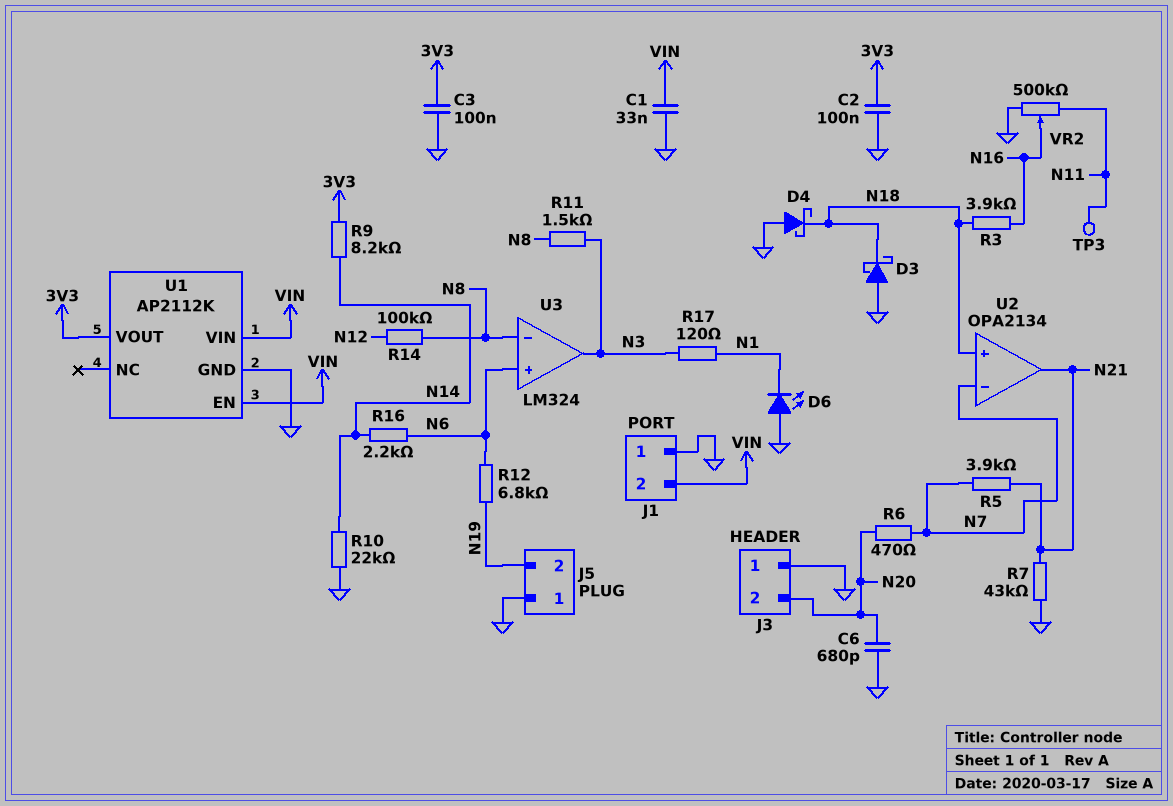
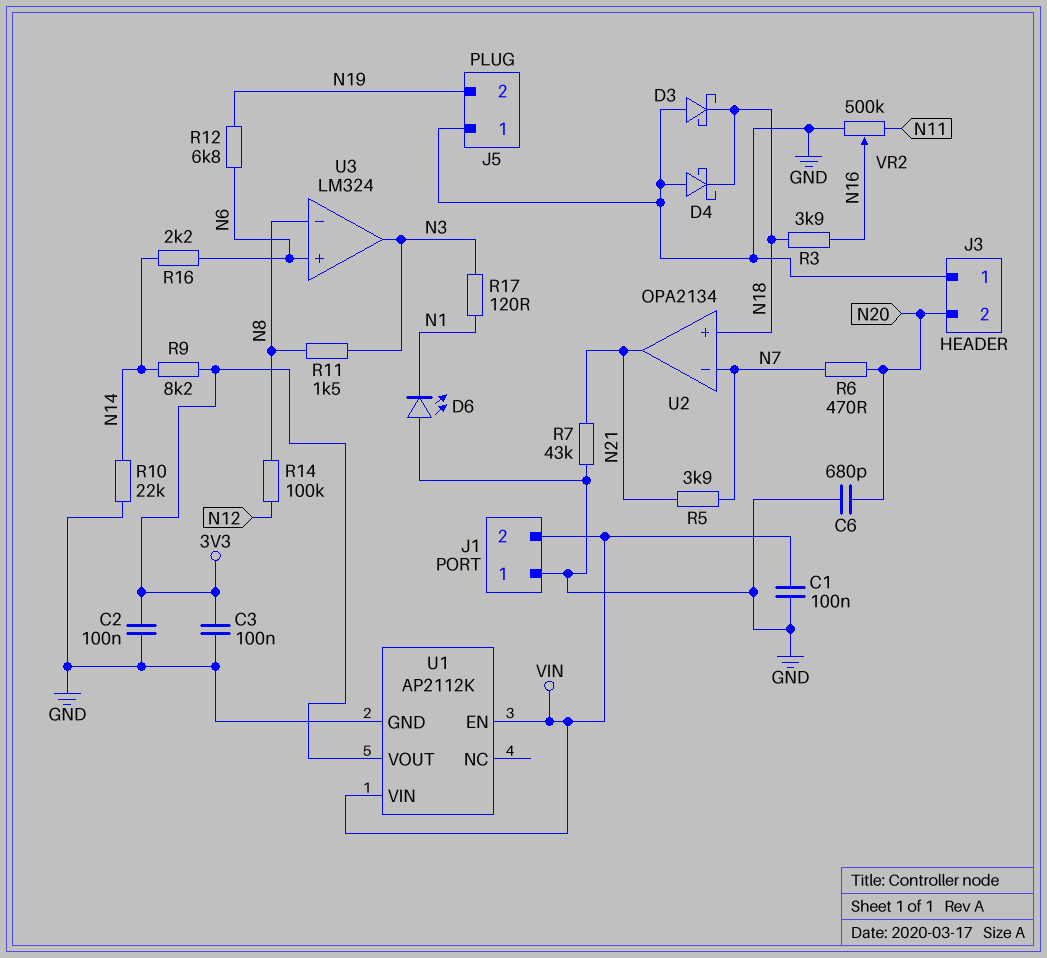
C1: 33nF (GND, VIN) -> 100nF (GND, VIN)
TP3: test point (N11) -> none

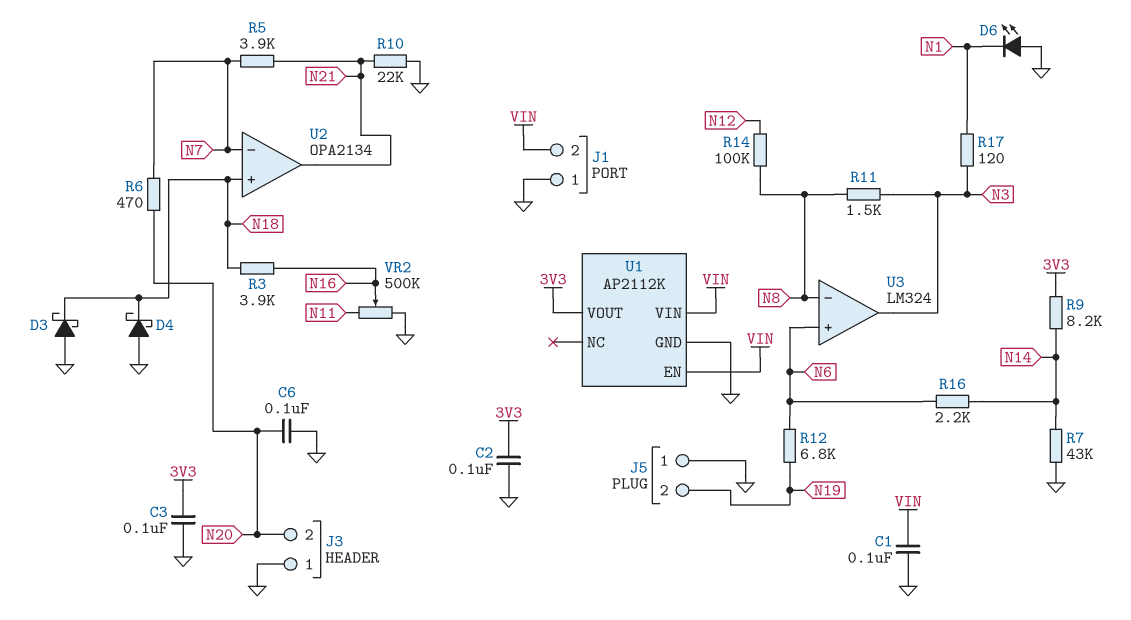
C6: 680pF (GND, N20) -> 100nF (GND, N20)
R7: 43k (GND, N21) -> 43k (GND, N14)
R10: 22k (GND, N14) -> 22k (GND, N21)

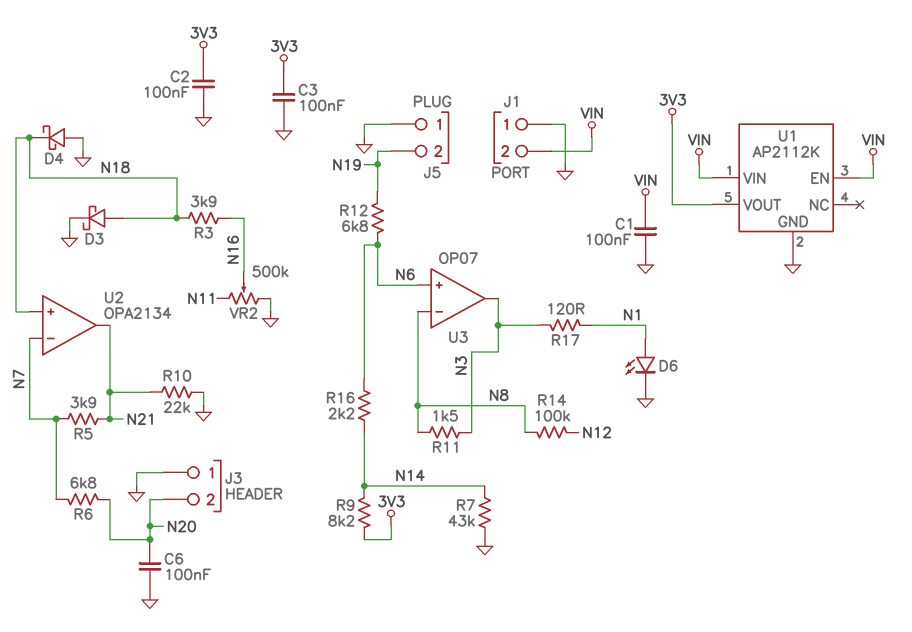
D3: schottky (A GND, K N18) -> schottky (A N18, K GND)
D6: LED (A GND, K N1) -> LED (A N1, K GND)
R6: 470 (N7, N20) -> 6.8k (N7, N20)
U3: LM324 -> OP07

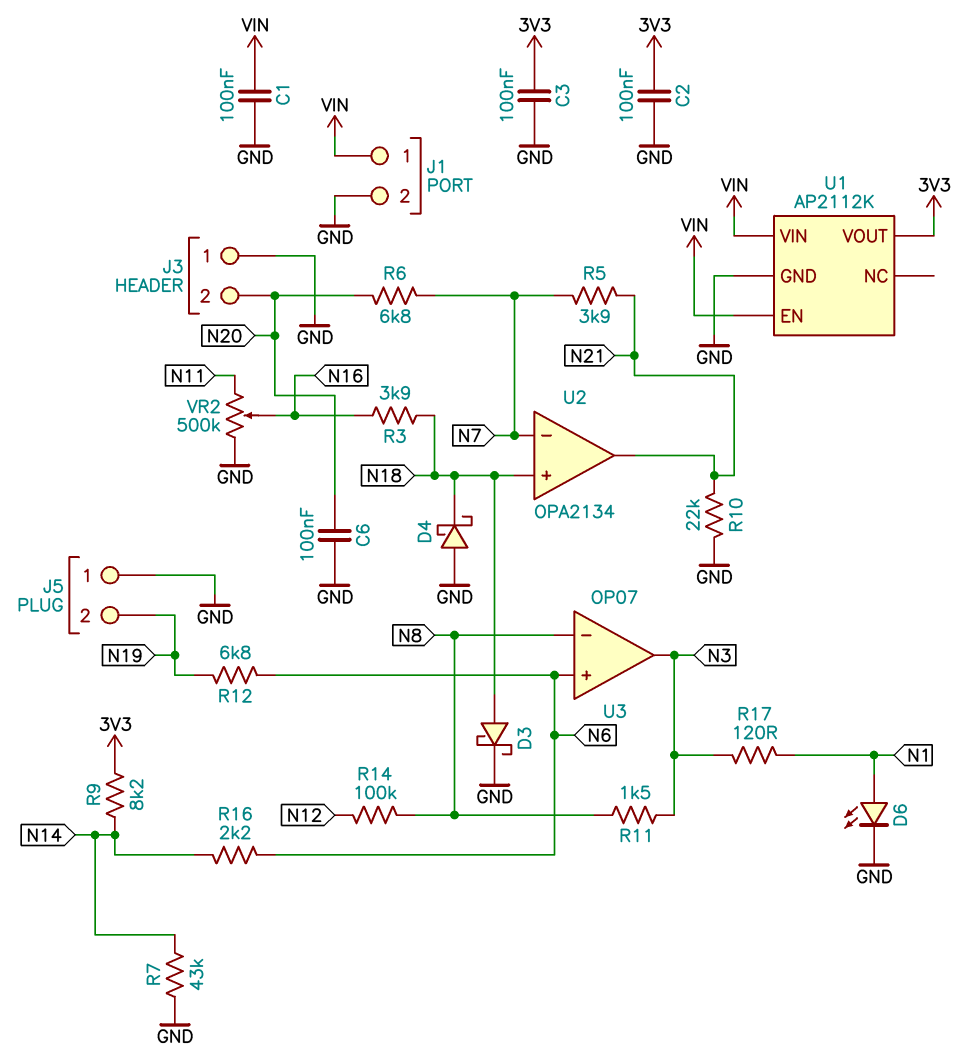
J1 pin 1: GND -> VIN
J1 pin 2: VIN -> GND

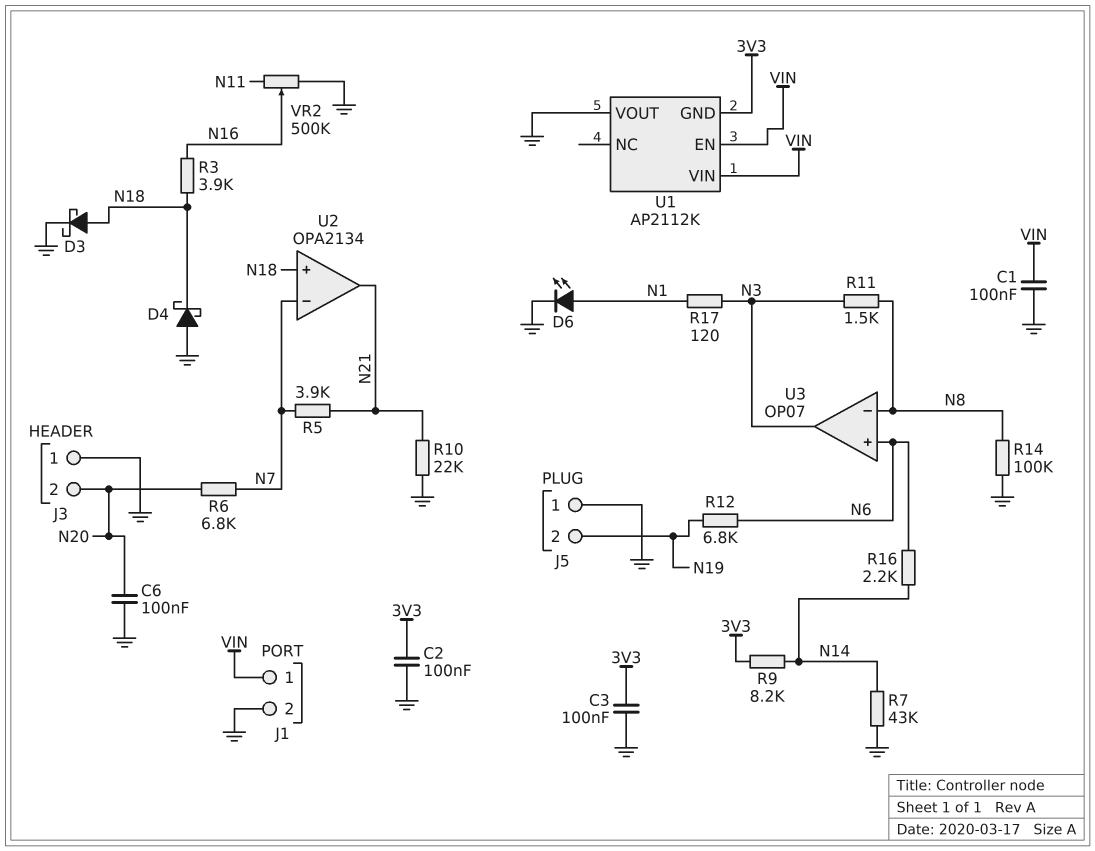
R14: 100k (N8, N12) -> 100k (GND, N8)
U1 pin GND: GND -> 3V3
U1 pin VOUT: 3V3 -> GND

